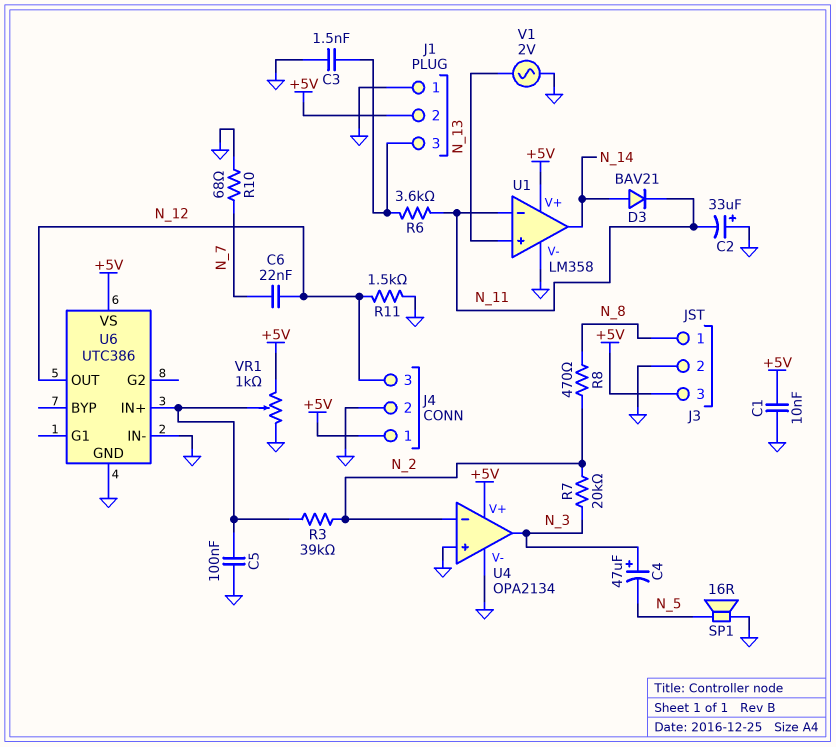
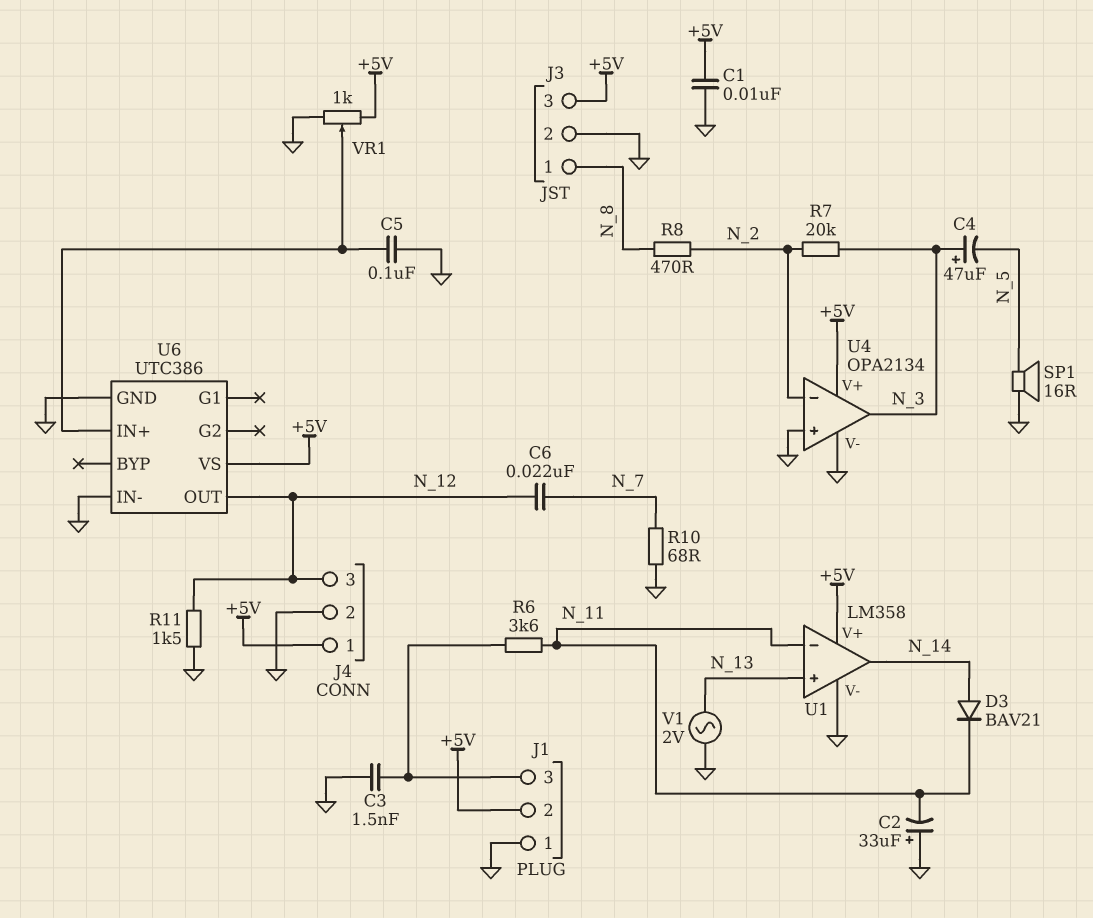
R3: 39k (N_2, U6/IN+) -> none

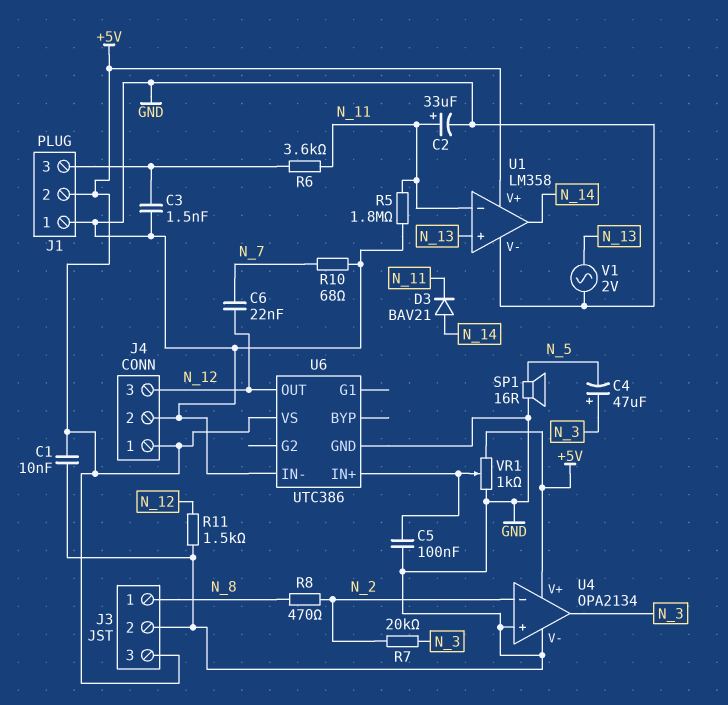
C2: 33uF (plus GND, minus N_11) -> 33uF (plus N_11, minus GND)
R5: none -> 1.8M (GND, N_11)

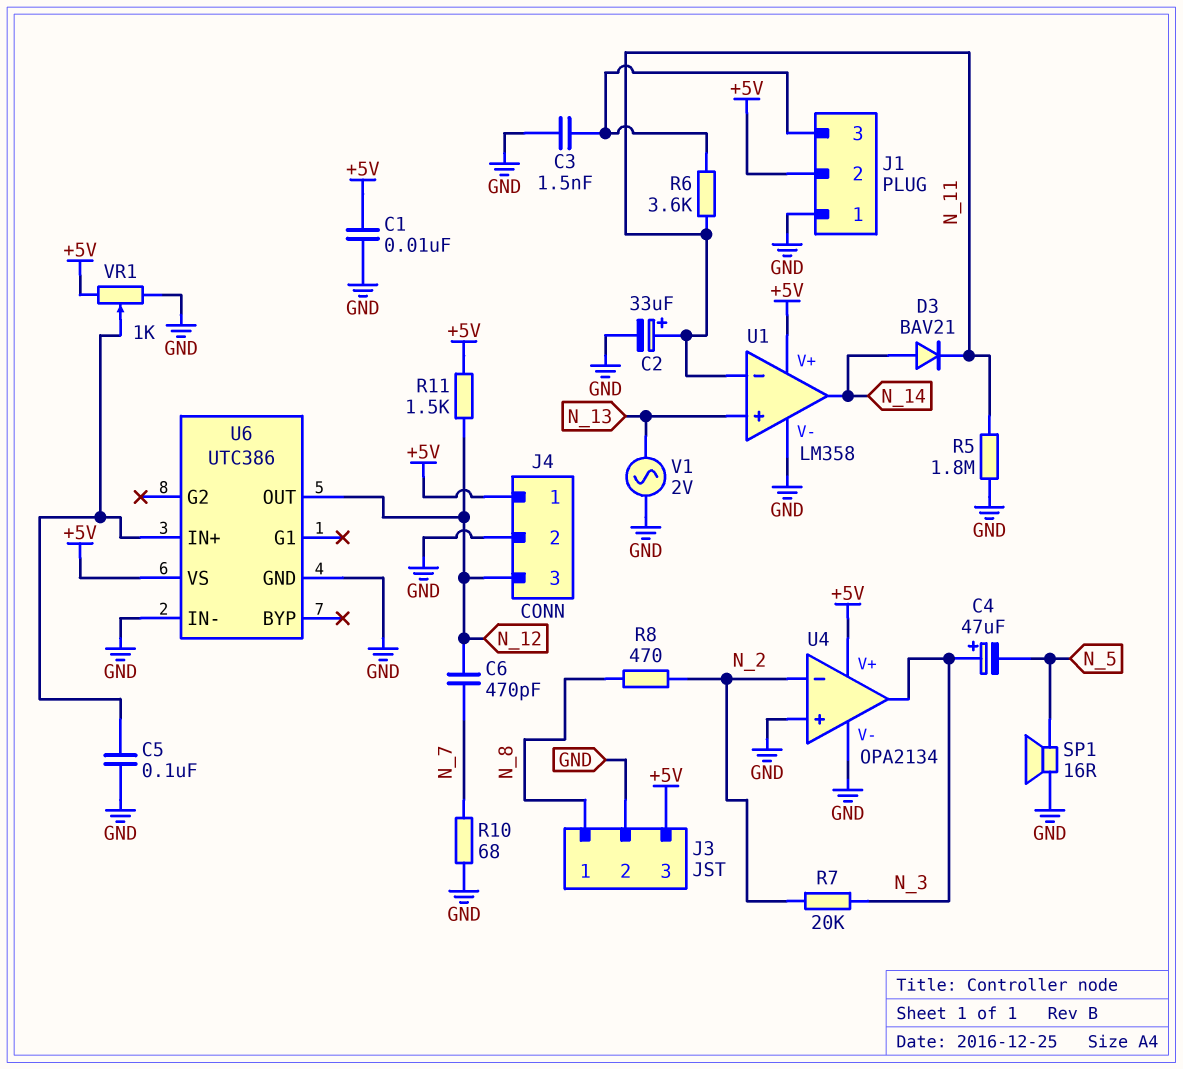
C6: 22nF (N_7, N_12) -> 470pF (N_7, N_12)
R11: 1.5k (GND, N_12) -> 1.5k (+5V, N_12)

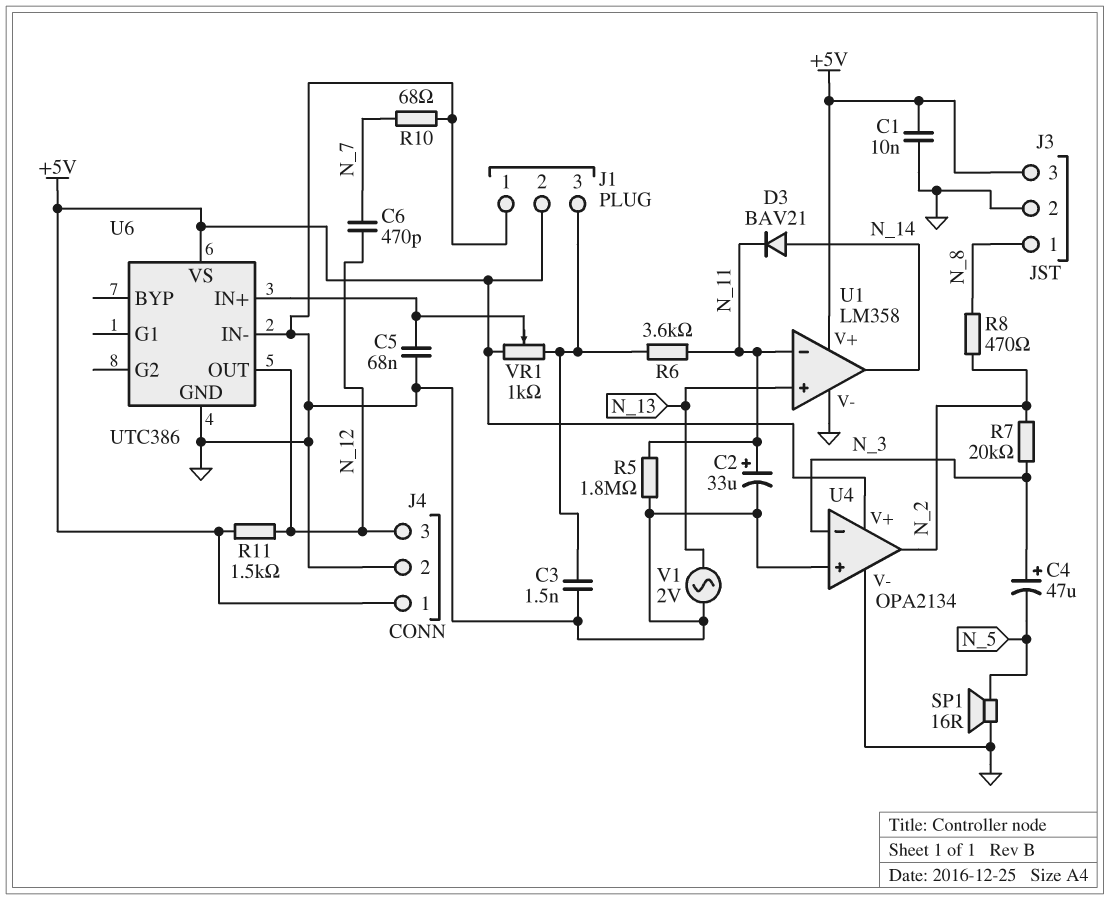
C5: 100nF (GND, U6/IN+) -> 68nF (GND, U6/IN+)
U4 pin in-: N_2 -> N_3
U4 pin out: N_3 -> N_2
VR1: 1k (+5V, GND, wiper U6/IN+) -> 1k (+5V, J1/3, wiper U6/IN+)

